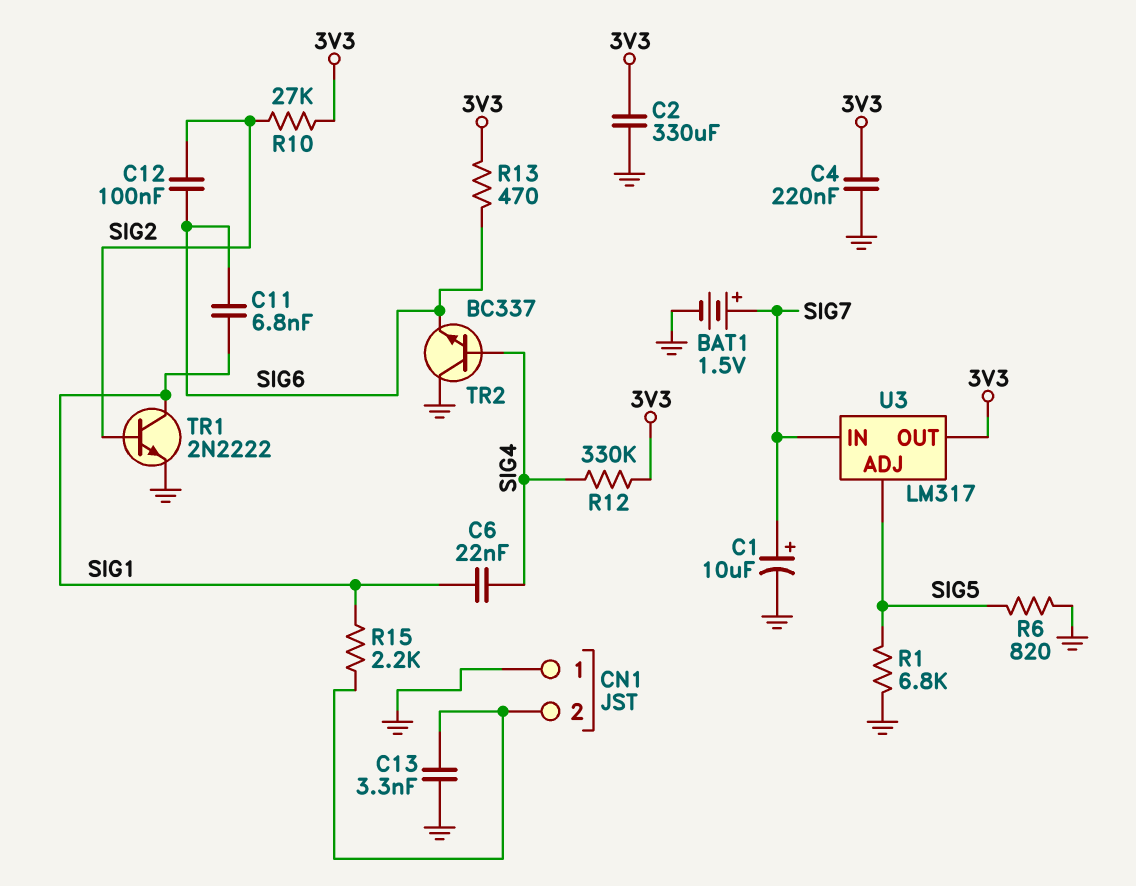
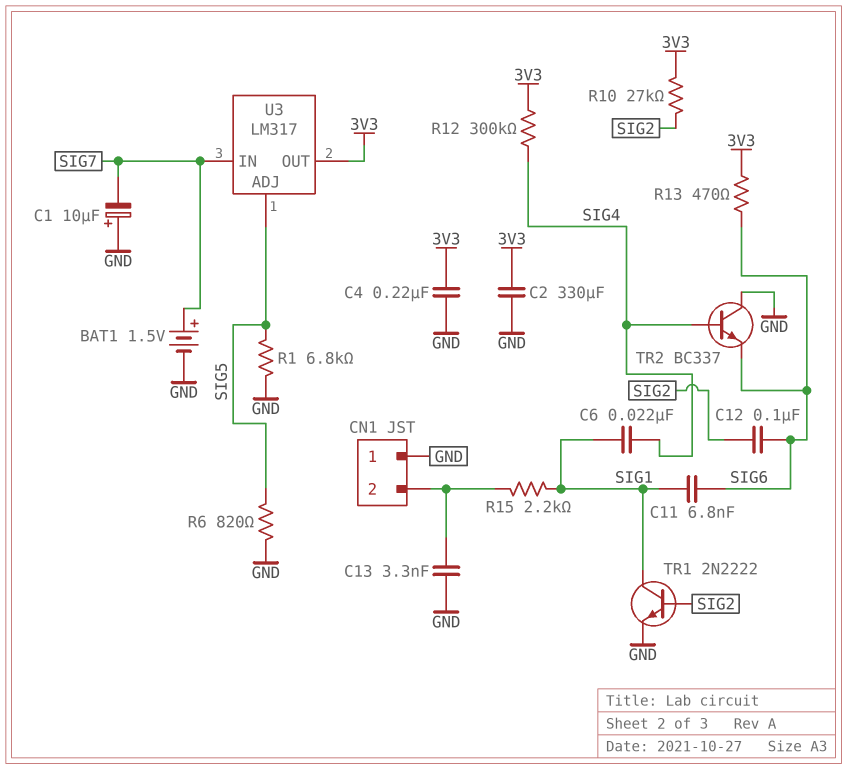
C1: 10uF (plus SIG7, minus GND) -> 10uF (plus GND, minus SIG7)
R12: 330k (3V3, SIG4) -> 300k (3V3, SIG4)

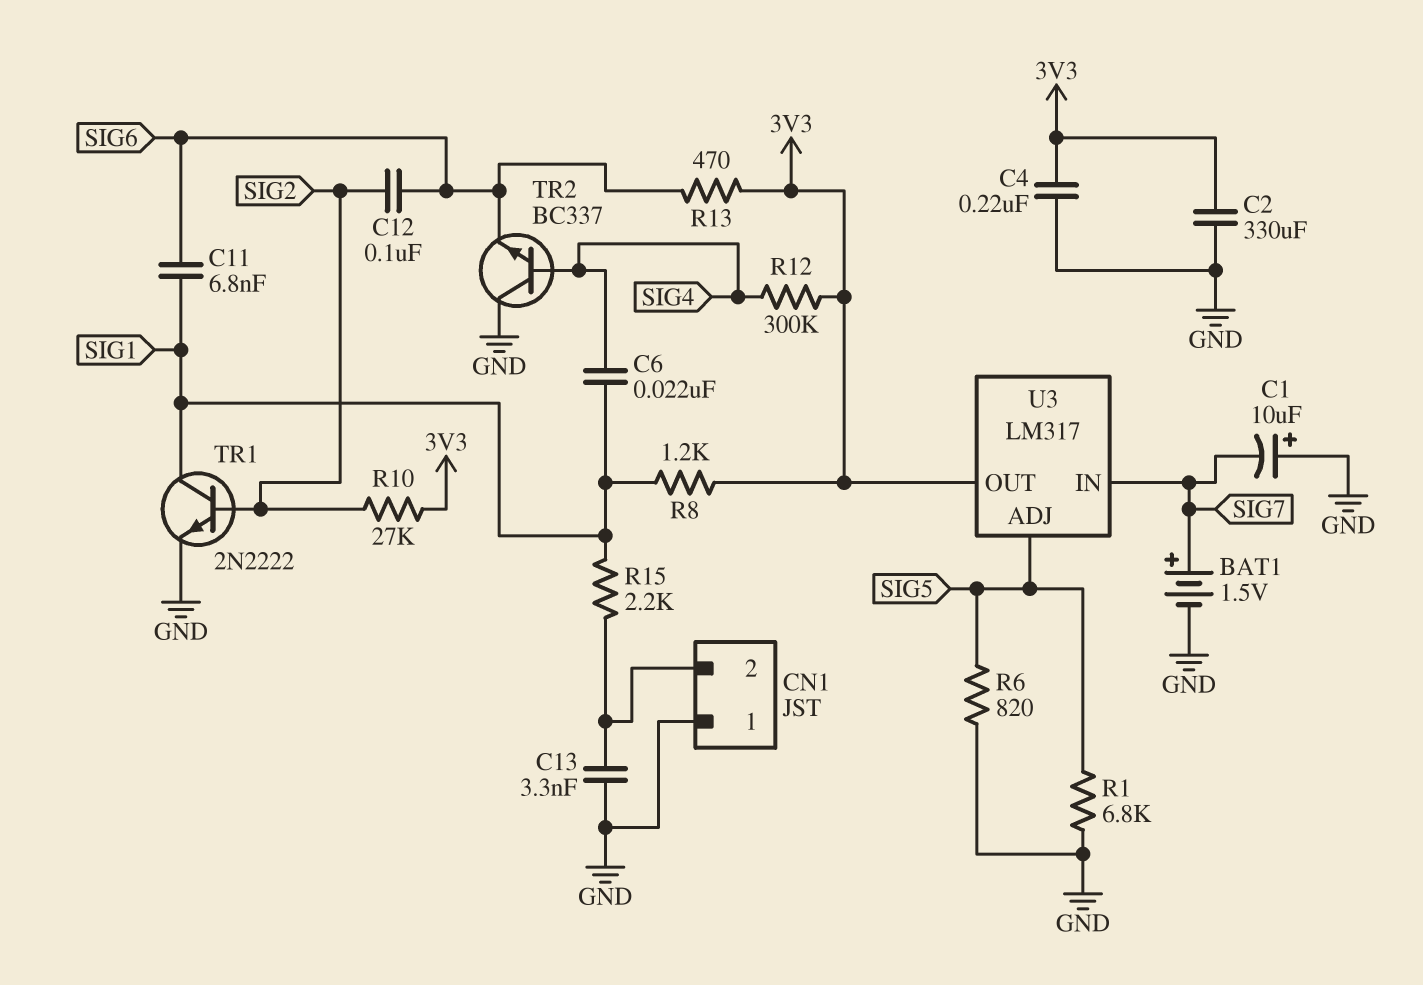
R8: none -> 1.2k (3V3, SIG1)

